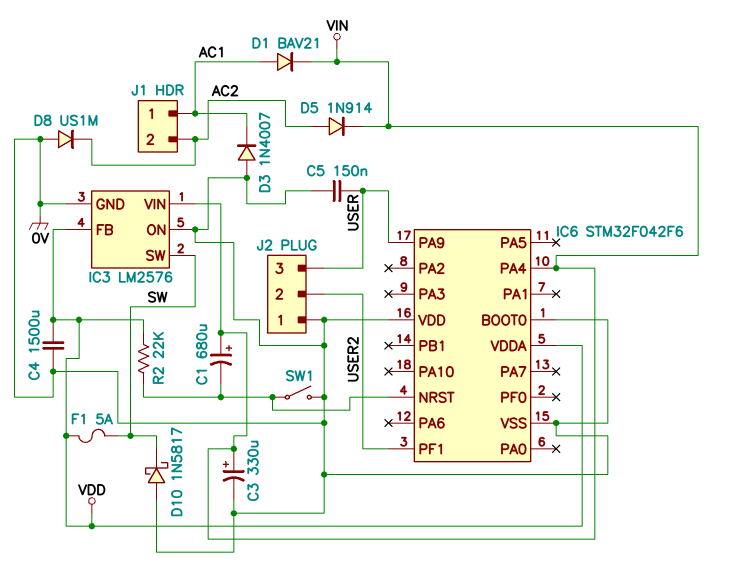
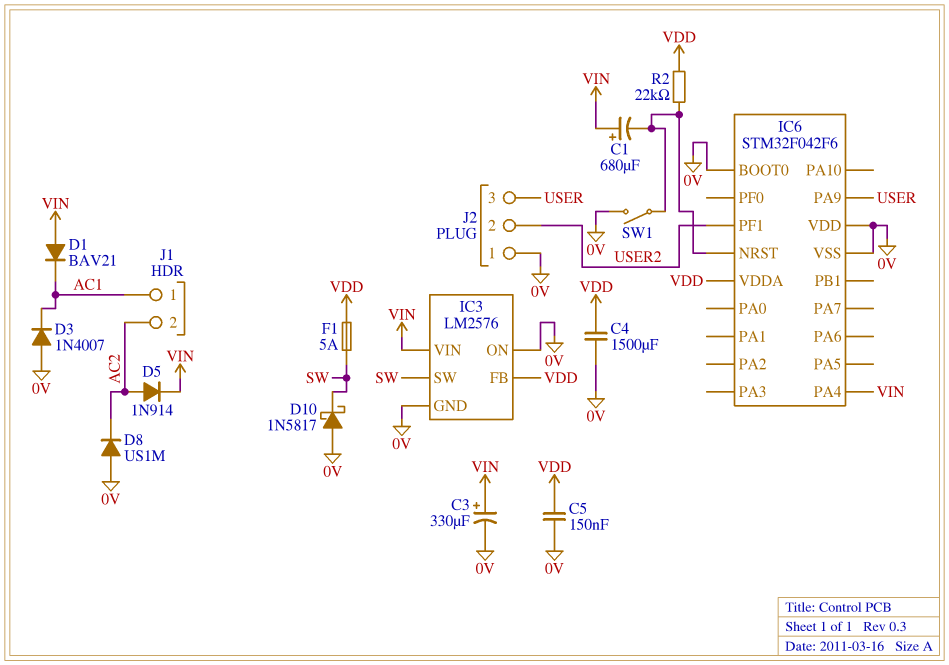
C5: 150nF (0V, USER) -> 150nF (0V, VDD)
D1: diode BAV21 (A AC1, K VIN) -> diode BAV21 (A VIN, K AC1)

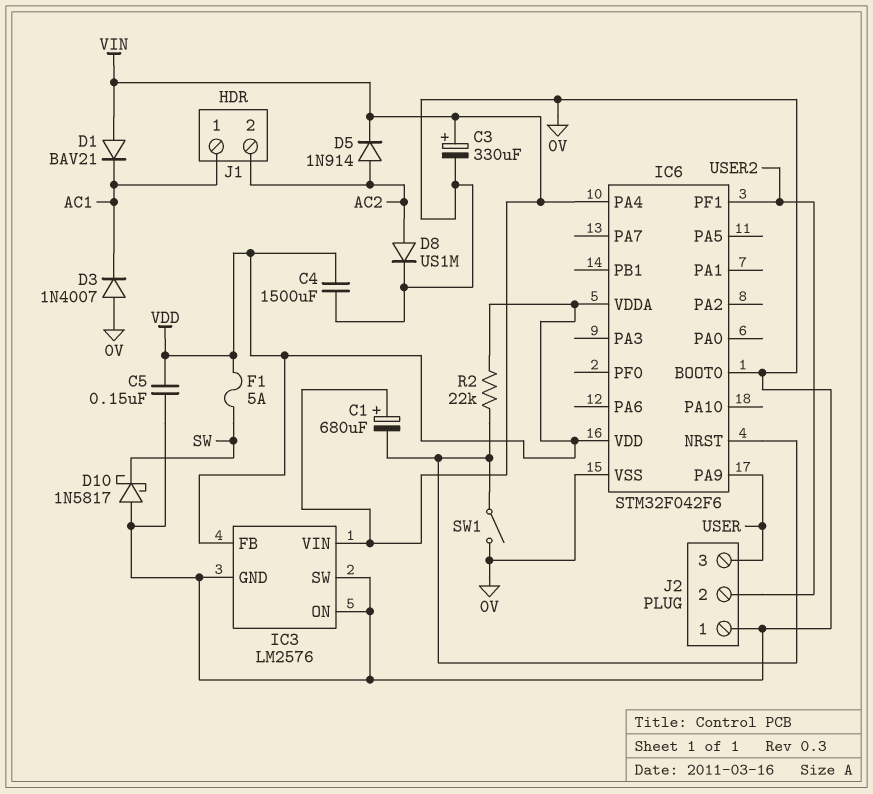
D8: diode US1M (A 0V, K AC2) -> diode US1M (A AC2, K 0V)
IC3 pin SW: SW -> 0V
IC6 pin VDD: 0V -> VDD

